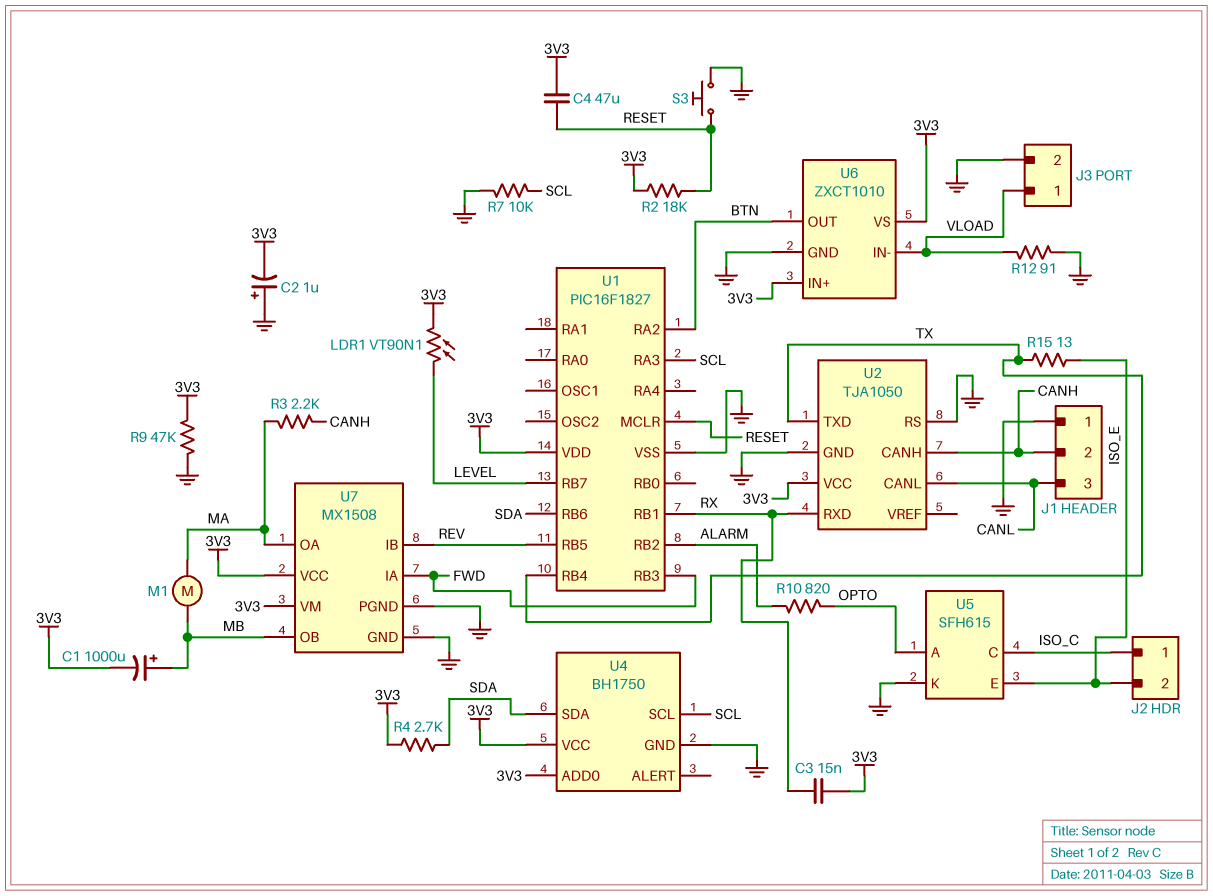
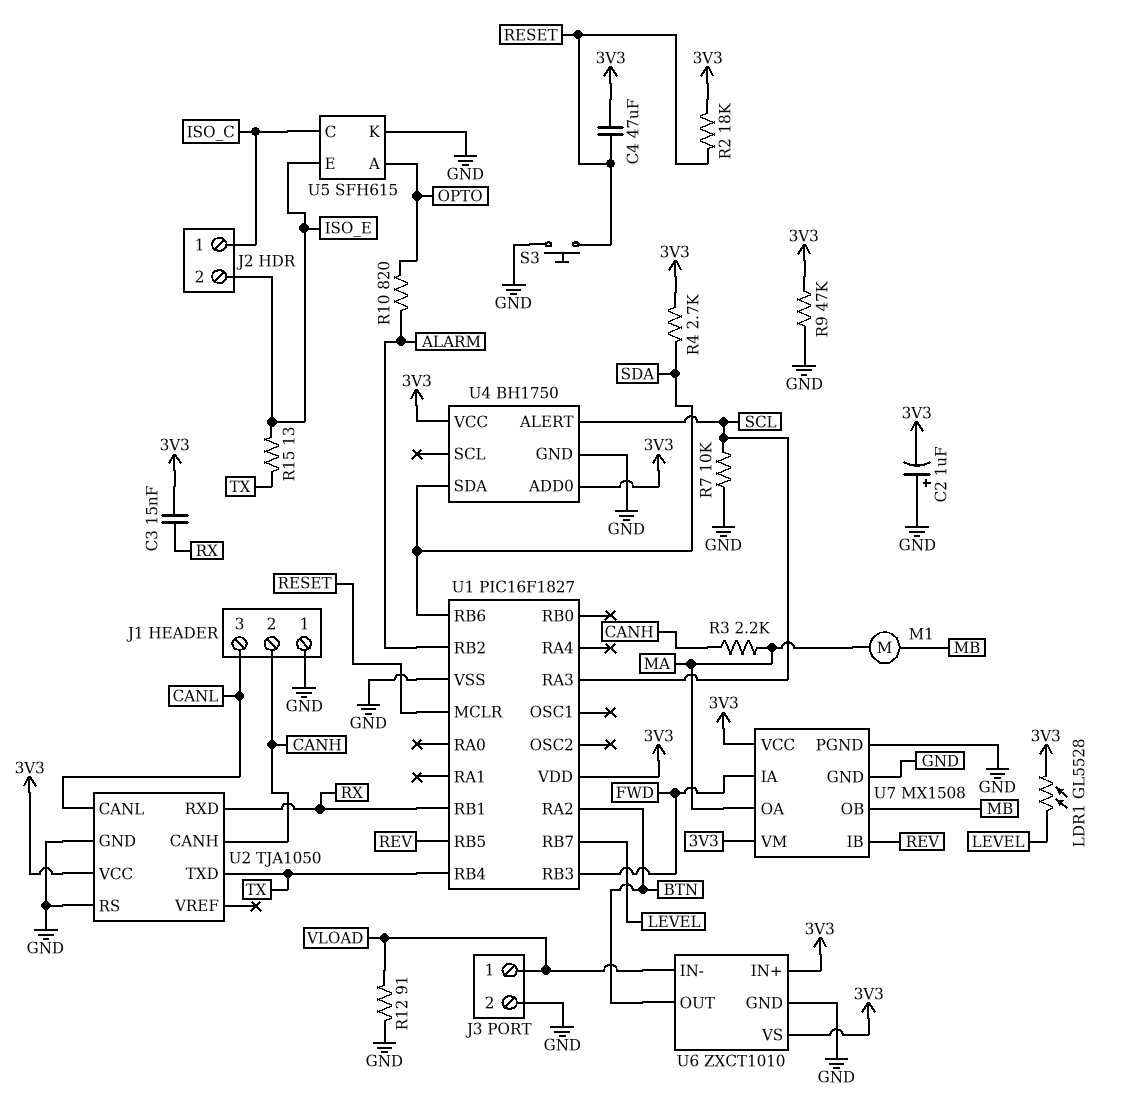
C1: 1000uF (plus MB, minus 3V3) -> none
LDR1: VT90N1 (3V3, LEVEL) -> GL5528 (3V3, LEVEL)
U4 pin ALERT: none -> SCL
U4 pin SCL: SCL -> none

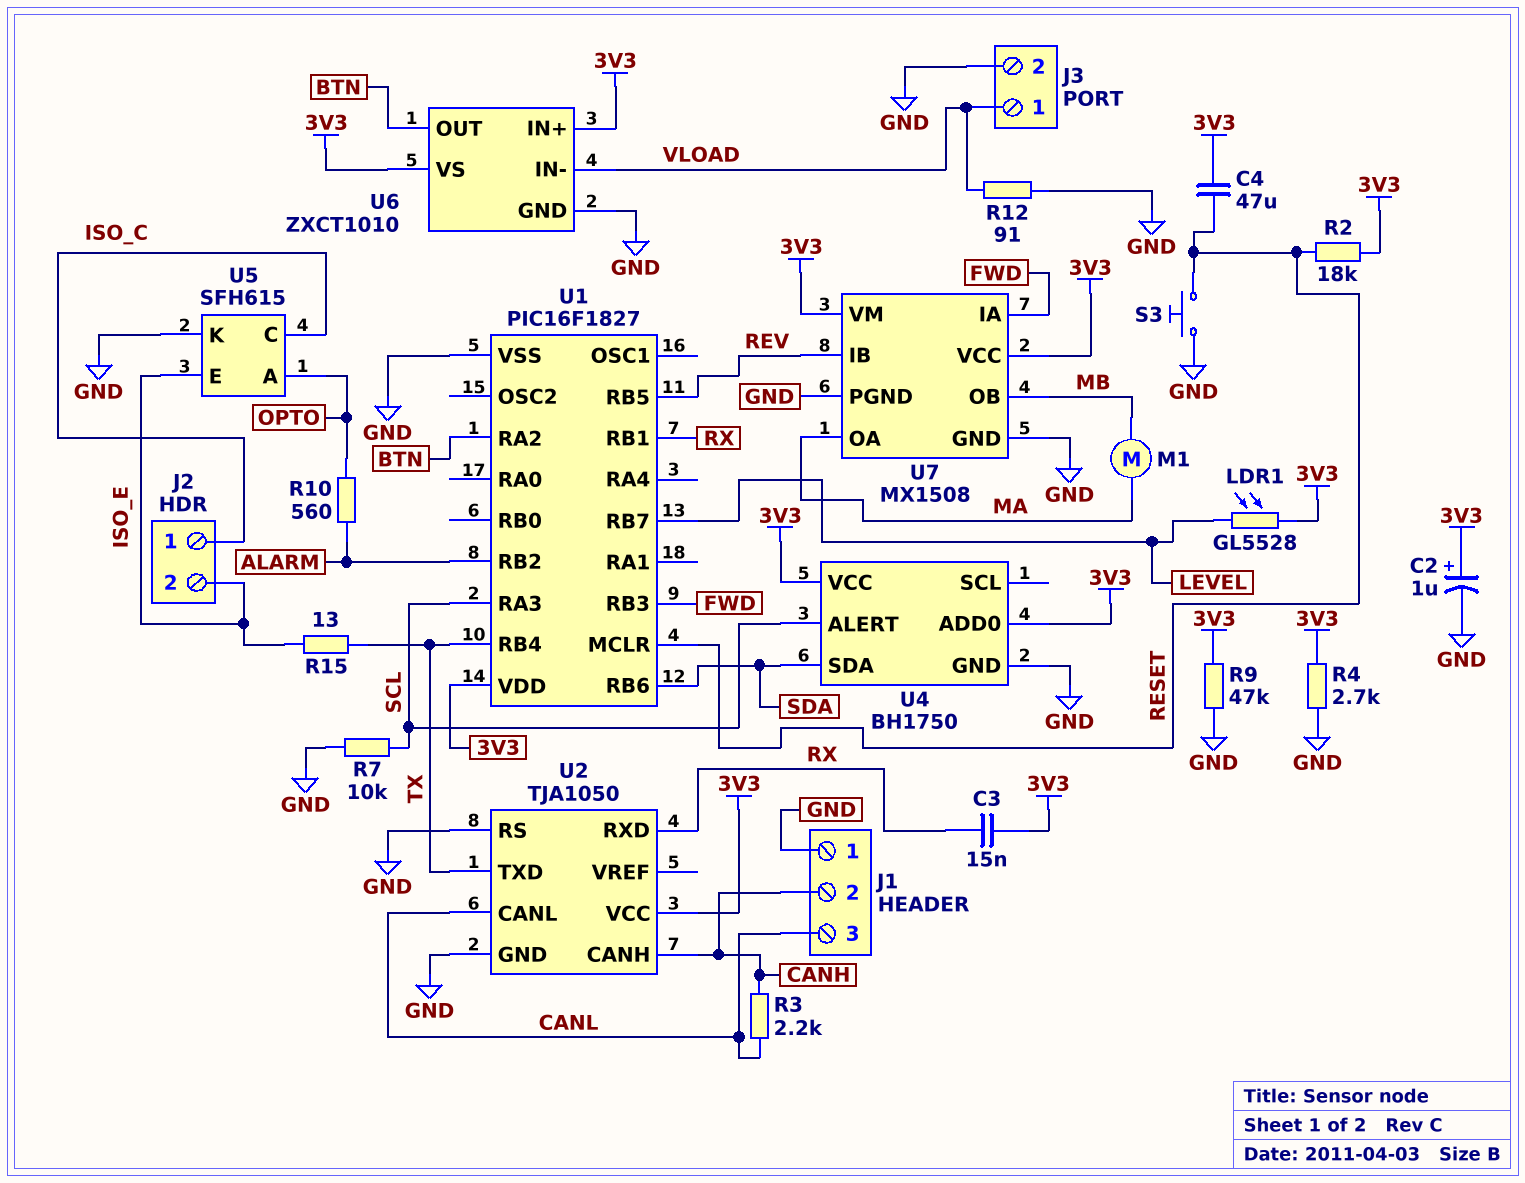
C2: 1uF (plus GND, minus 3V3) -> 1uF (plus 3V3, minus GND)
R3: 2.2k (CANH, MA) -> 2.2k (CANH, CANL)
R4: 2.7k (3V3, SDA) -> 2.7k (3V3, GND)
R10: 820 (ALARM, OPTO) -> 560 (ALARM, OPTO)

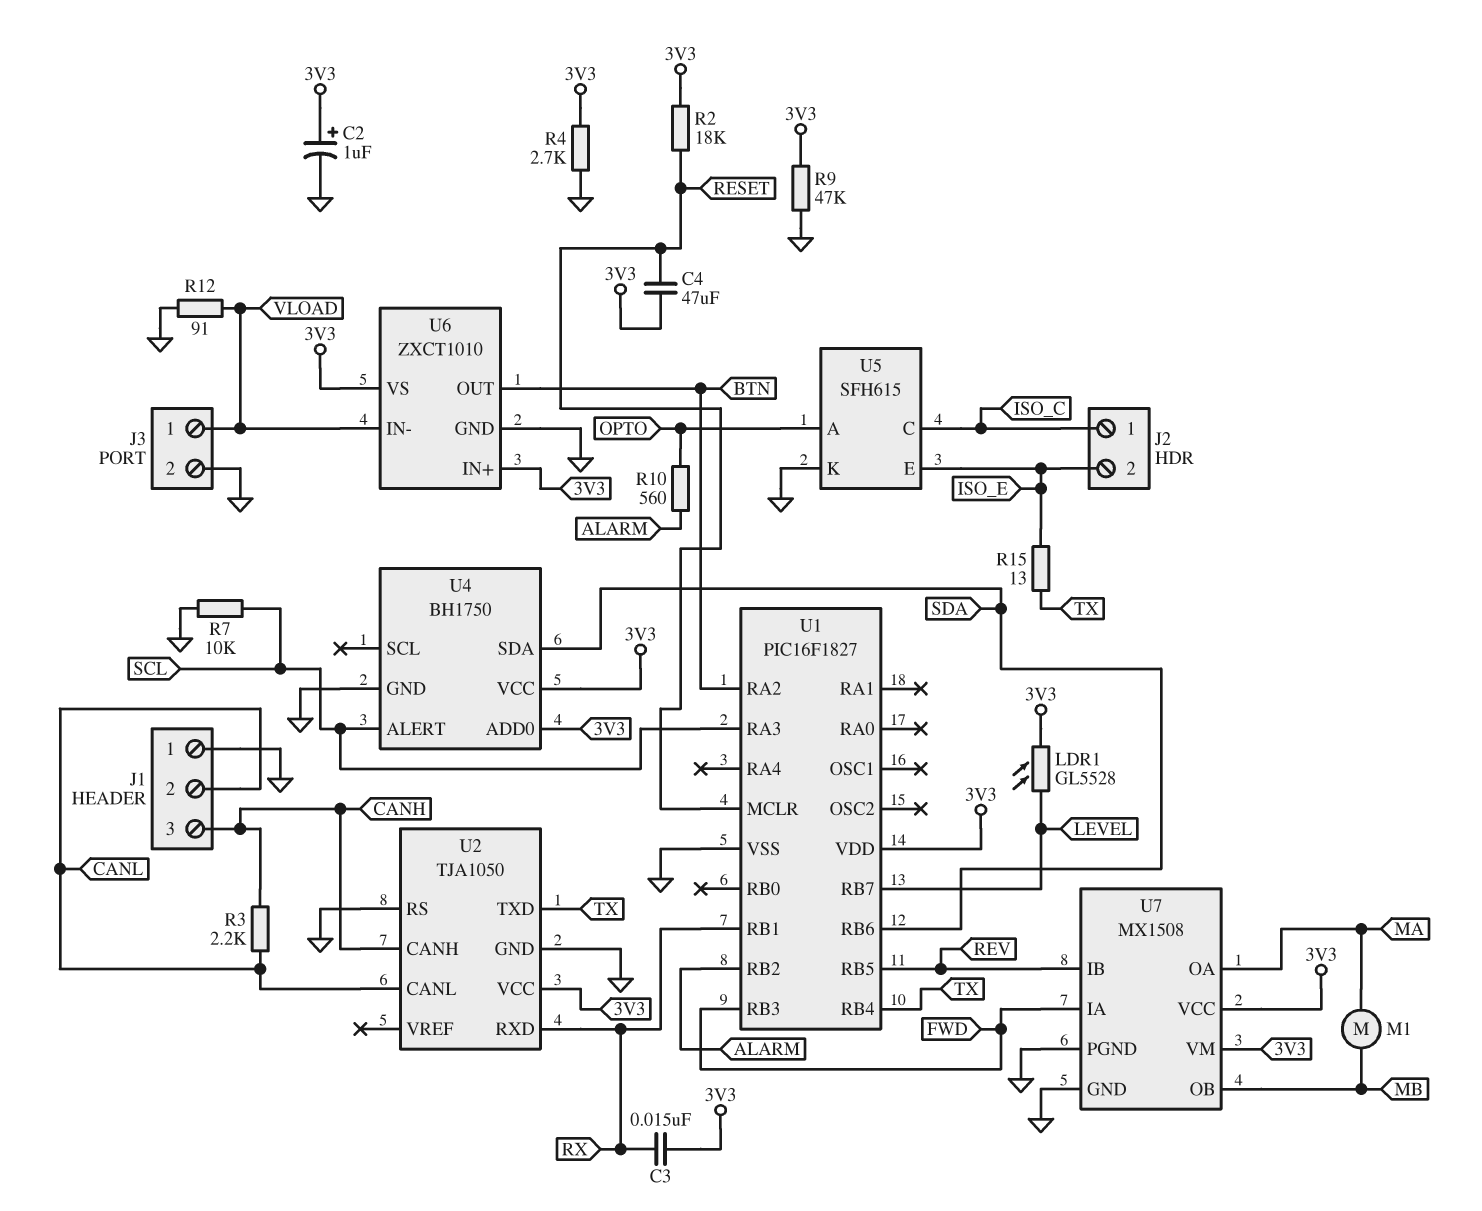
J1 pin 2: CANH -> CANL
J1 pin 3: CANL -> CANH
S3: button (GND, RESET) -> none

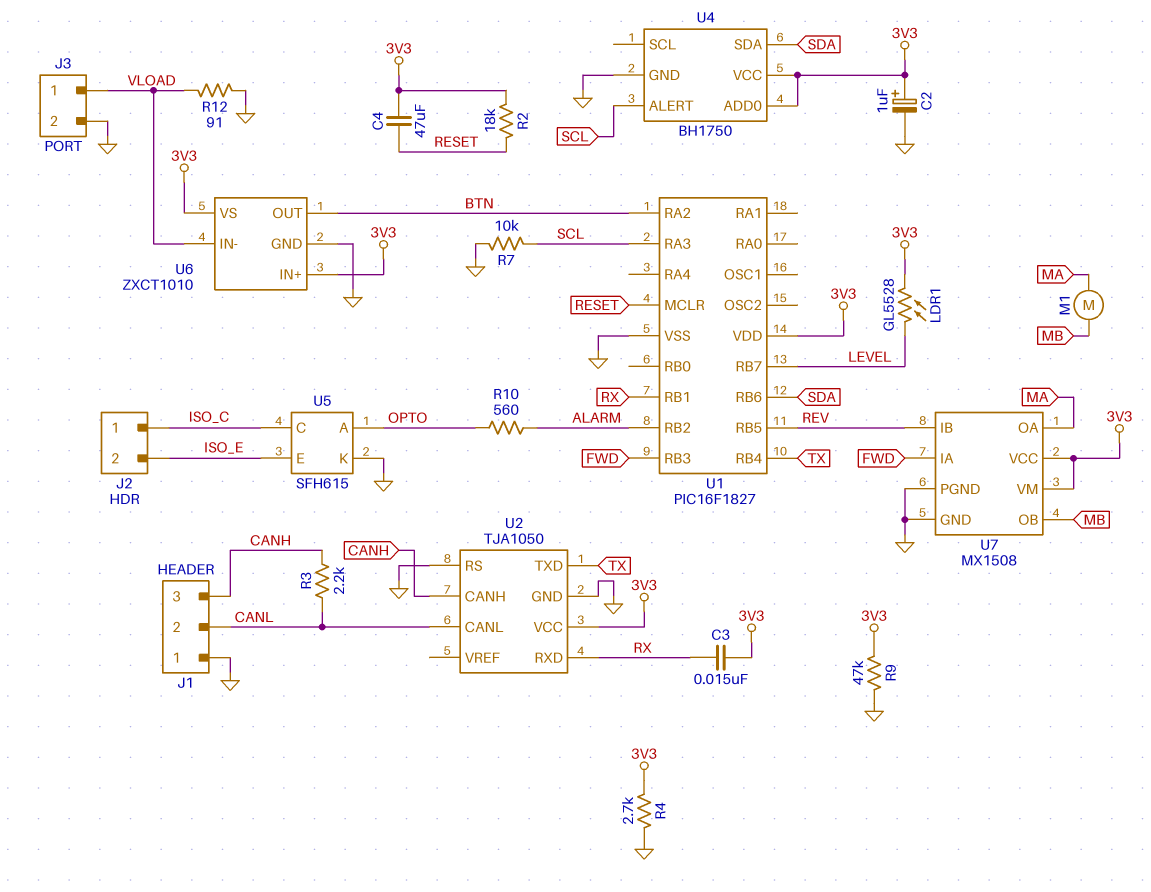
R15: 13 (ISO_E, TX) -> none

